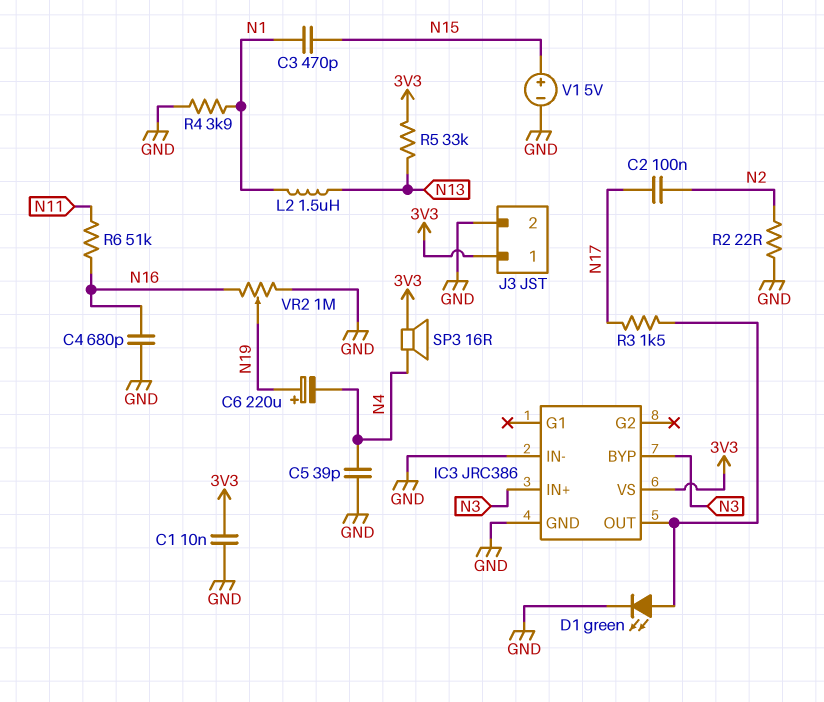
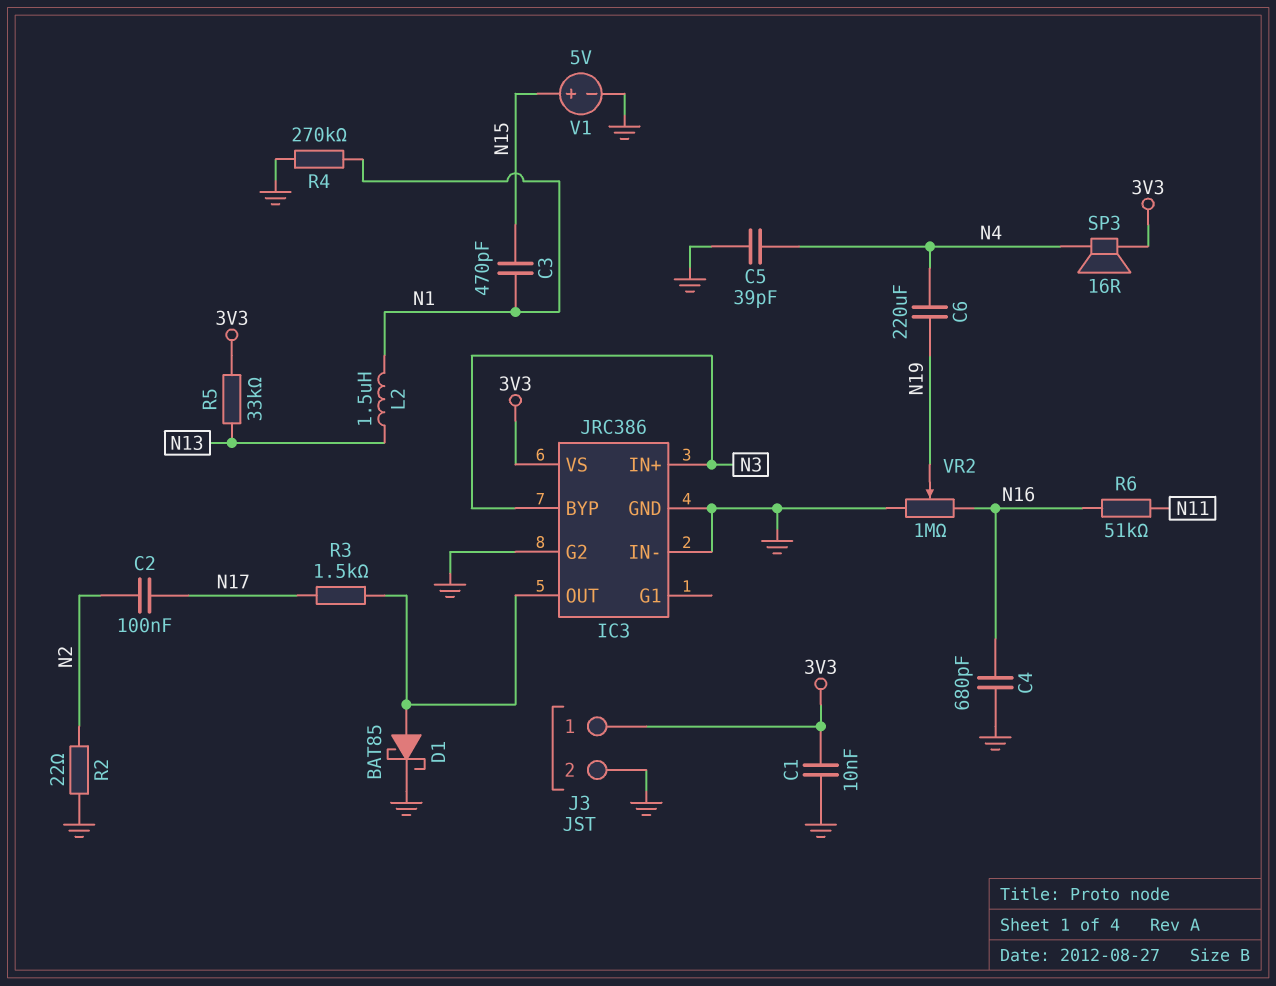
C6: 220uF (plus N19, minus N4) -> 220uF (N4, N19)
D1: LED green (A IC3/OUT, K GND) -> schottky BAT85 (A IC3/OUT, K GND)
IC3 pin G2: none -> GND
R4: 3.9k (GND, N1) -> 270k (GND, N1)

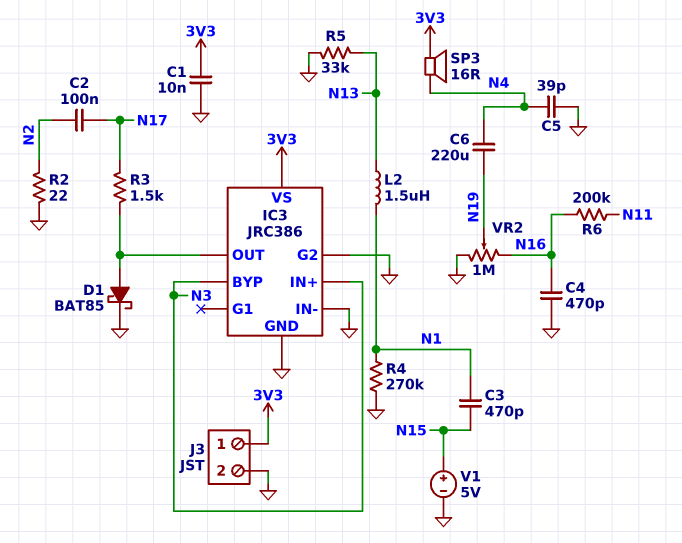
C4: 680pF (GND, N16) -> 470pF (GND, N16)
R5: 33k (3V3, N13) -> 33k (GND, N13)
R6: 51k (N11, N16) -> 200k (N11, N16)

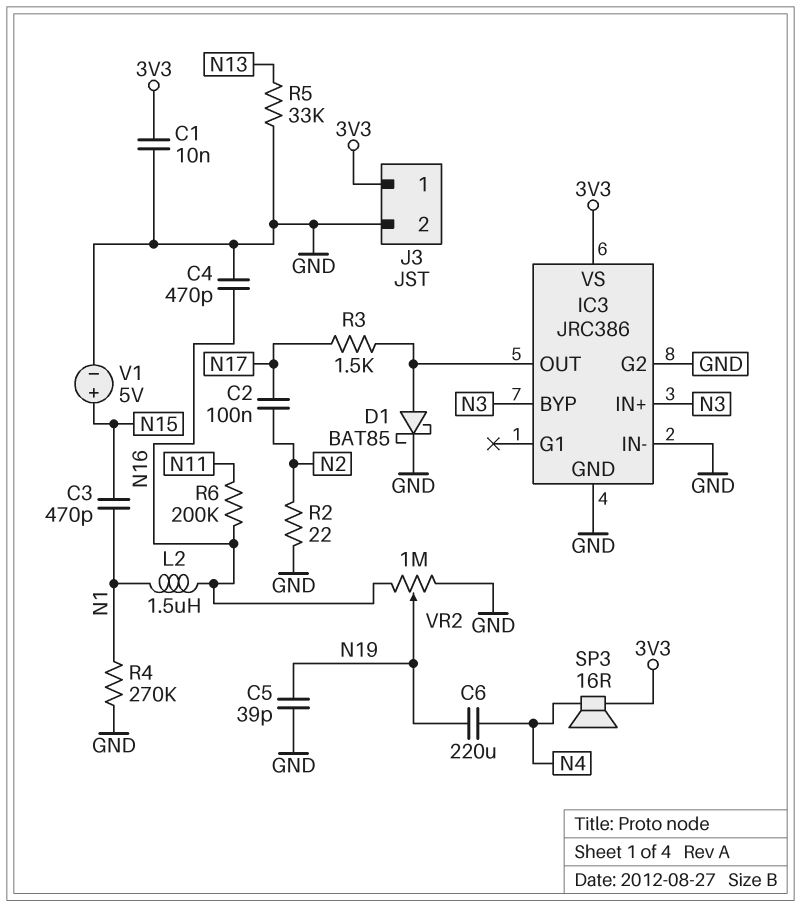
C5: 39pF (GND, N4) -> 39pF (GND, N19)
L2: 1.5uH (N1, N13) -> 1.5uH (N1, N16)

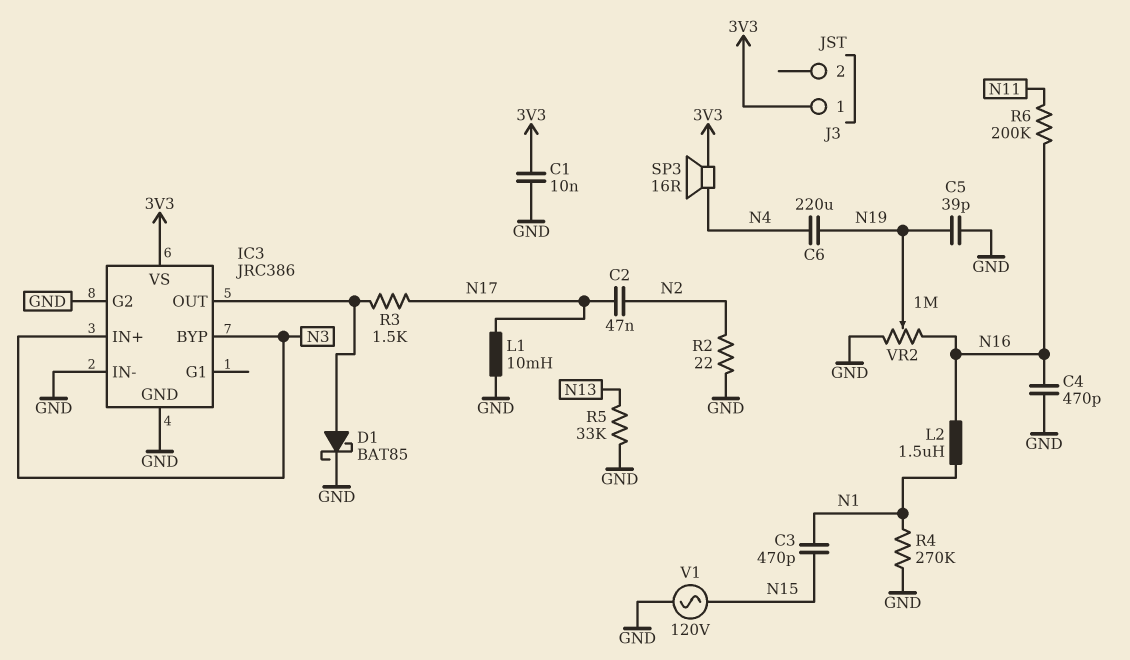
C2: 100nF (N2, N17) -> 47nF (N2, N17)
J3 pin 2: GND -> none
L1: none -> 10mH (GND, N17)
V1: 5V (plus N15, minus GND) -> AC 120V (GND, N15)

